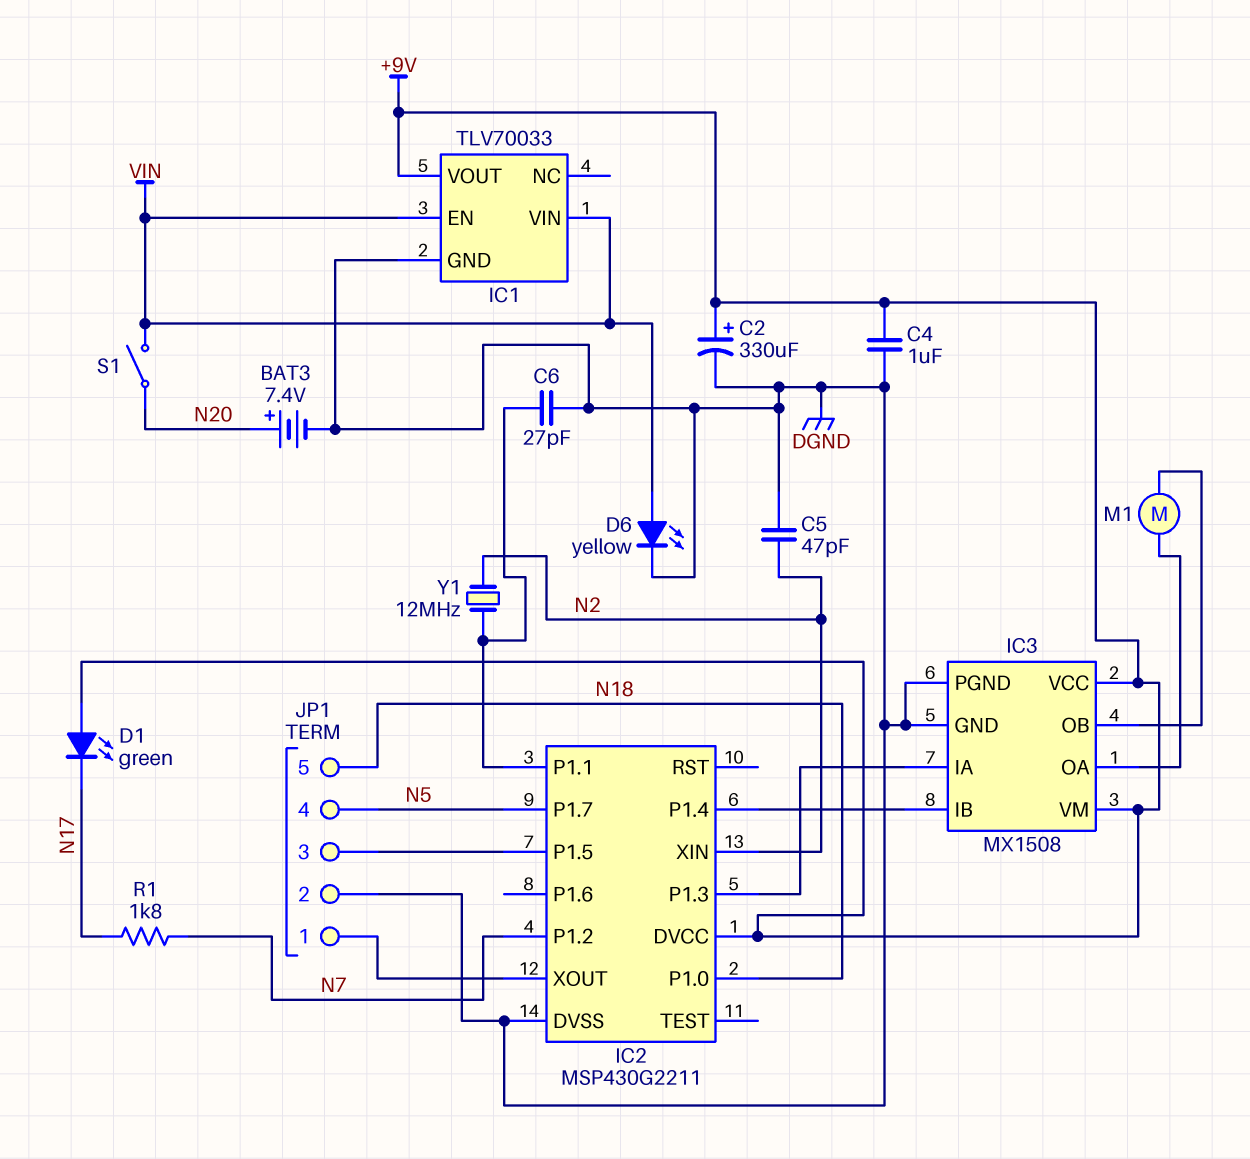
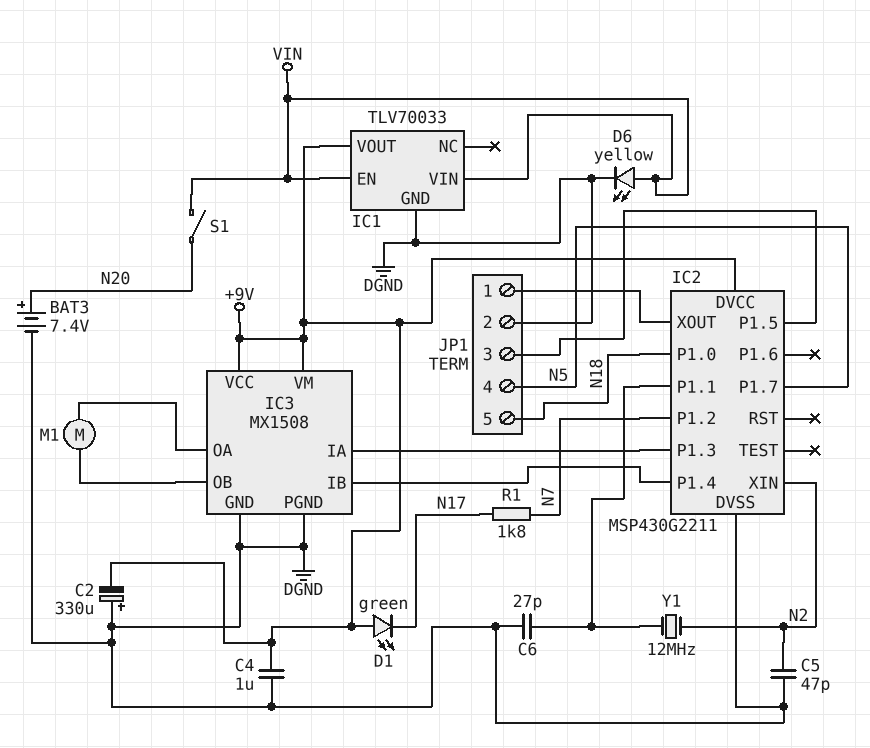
C2: 330uF (plus +9V, minus DGND) -> 330uF (plus DGND, minus +9V)

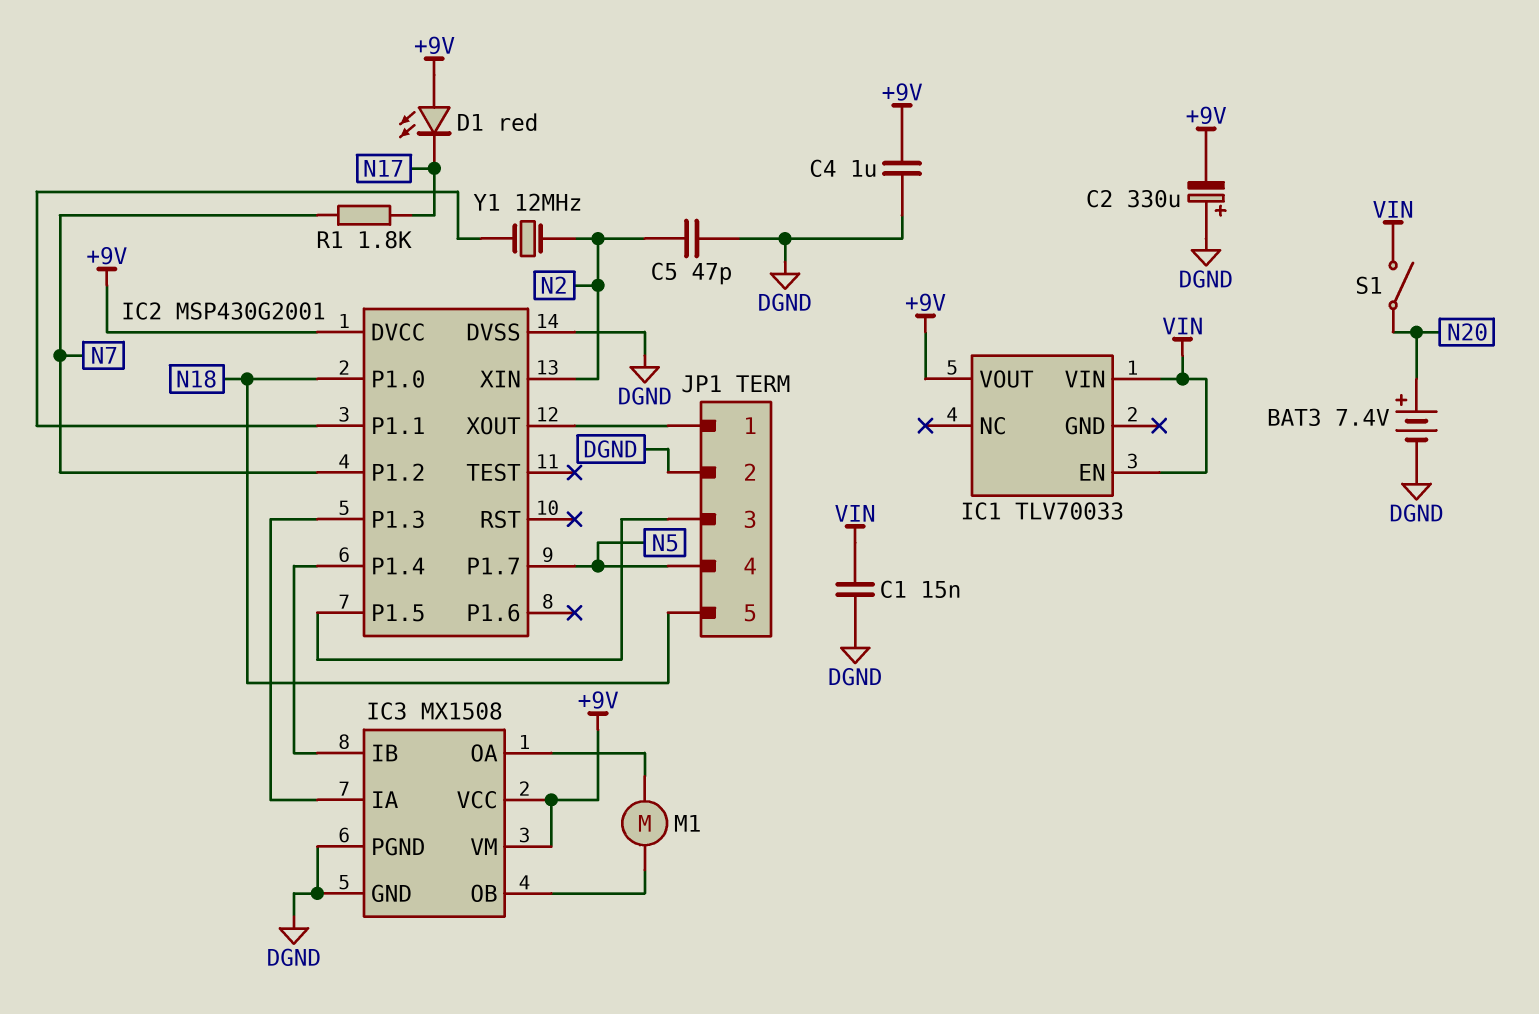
C1: none -> 15nF (DGND, VIN)
C6: 27pF (DGND, IC2/P1.1) -> none
D1: LED green (A +9V, K N17) -> LED red (A +9V, K N17)
D6: LED yellow (A VIN, K DGND) -> none
IC1 pin GND: DGND -> none
IC2: MSP430G2211 -> MSP430G2001

